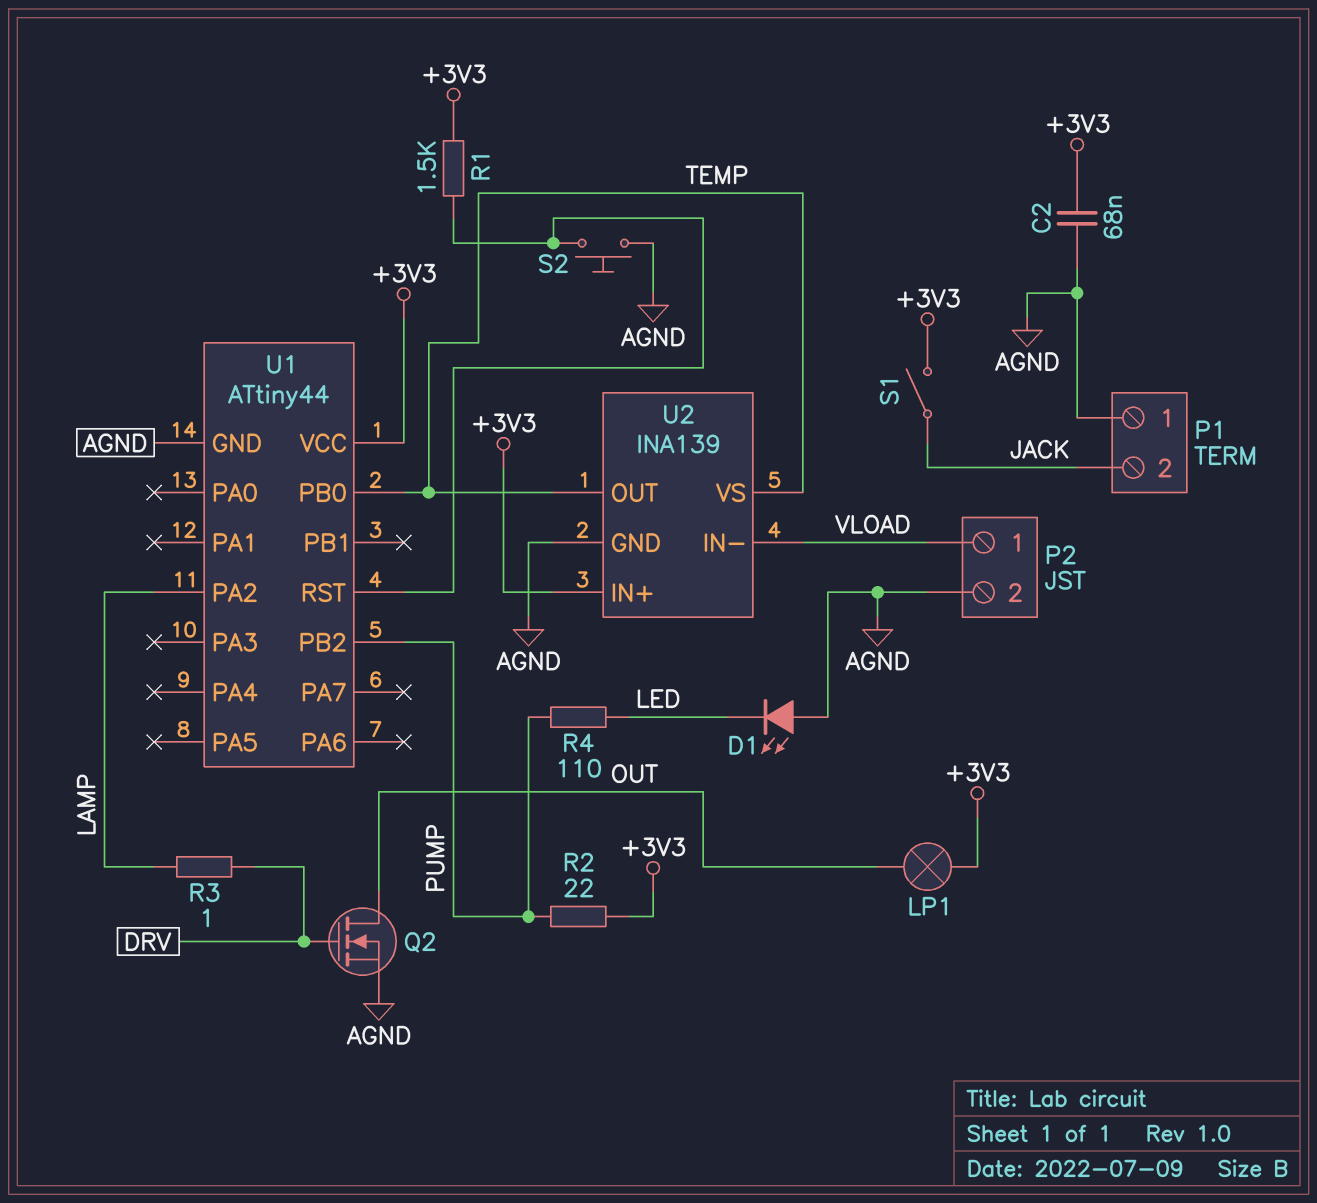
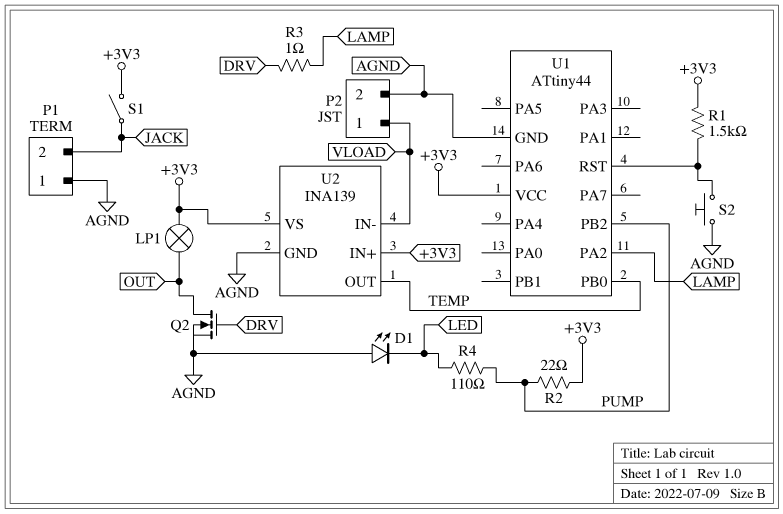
C2: 68nF (+3V3, AGND) -> none
U2 pin VS: TEMP -> +3V3

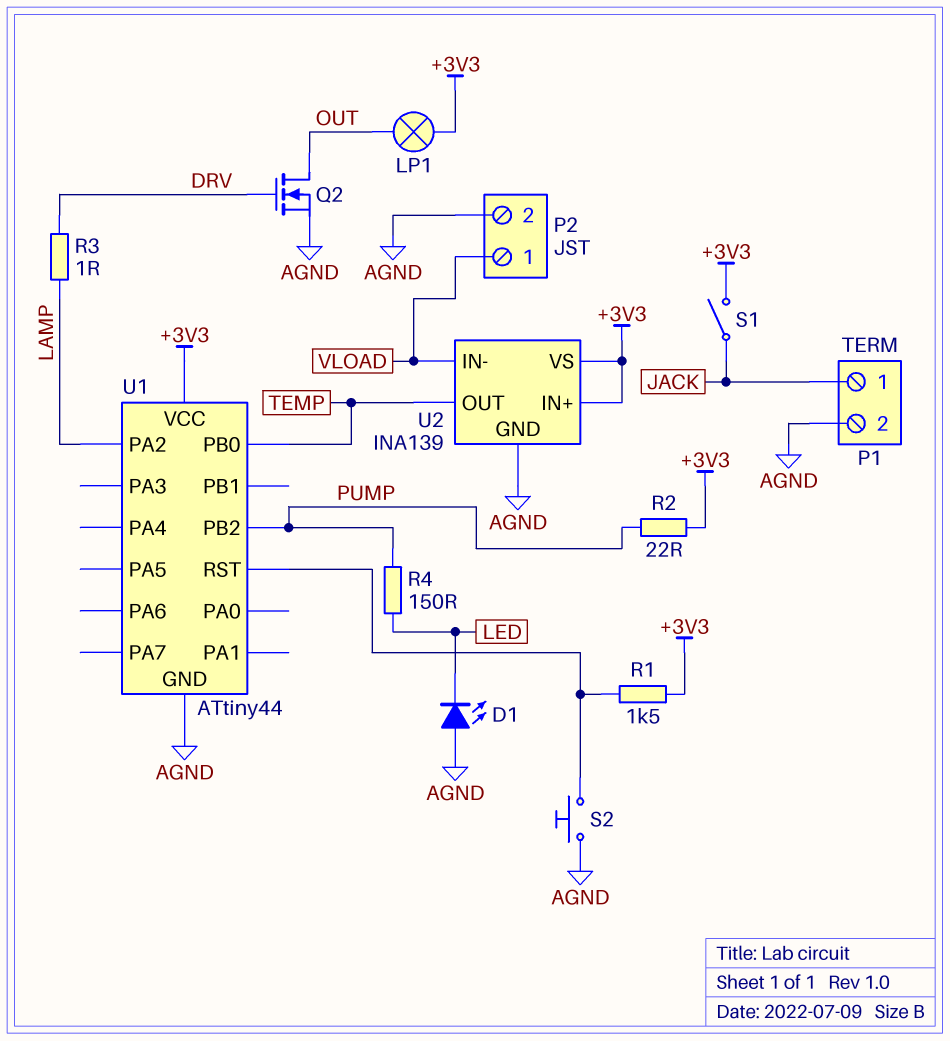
P1 pin 1: AGND -> JACK
P1 pin 2: JACK -> AGND
R4: 110 (LED, PUMP) -> 150 (LED, PUMP)

